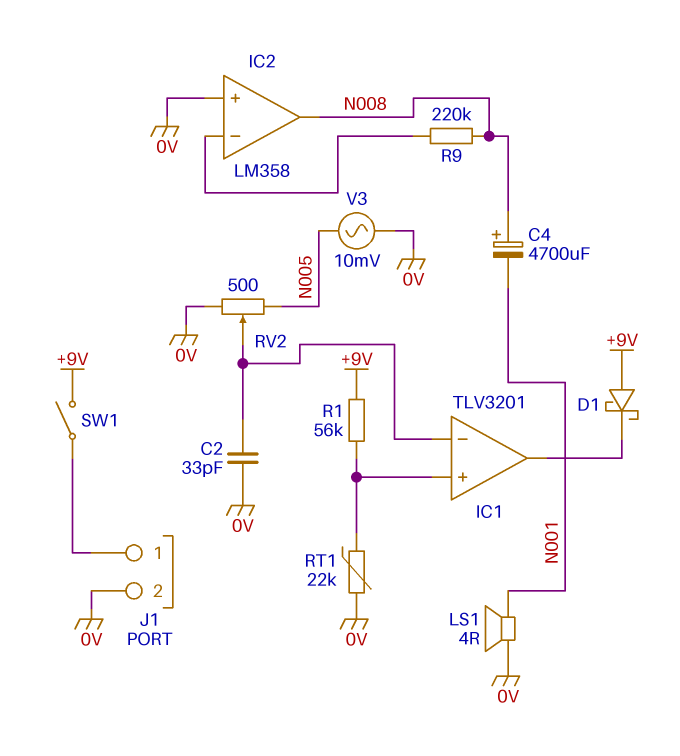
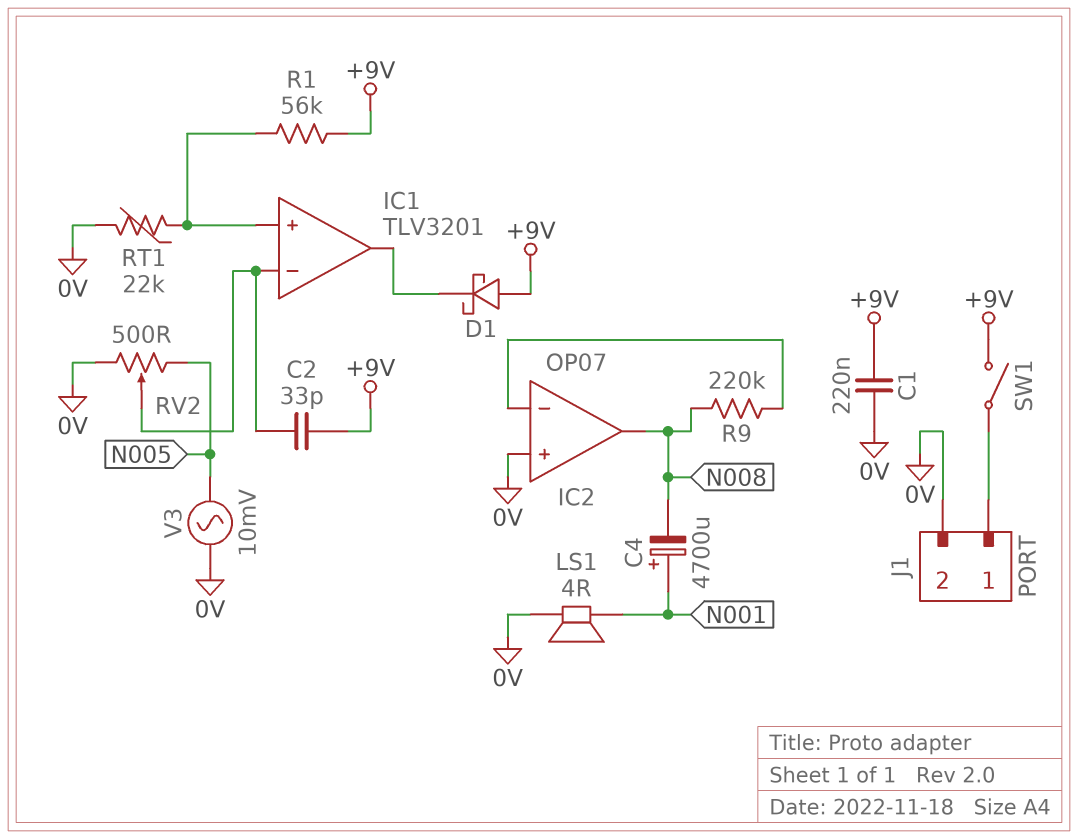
C1: none -> 220nF (+9V, 0V)
C2: 33pF (0V, IC1/in-) -> 33pF (+9V, IC1/in-)
C4: 4700uF (plus N008, minus N001) -> 4700uF (plus N001, minus N008)
IC2: LM358 -> OP07

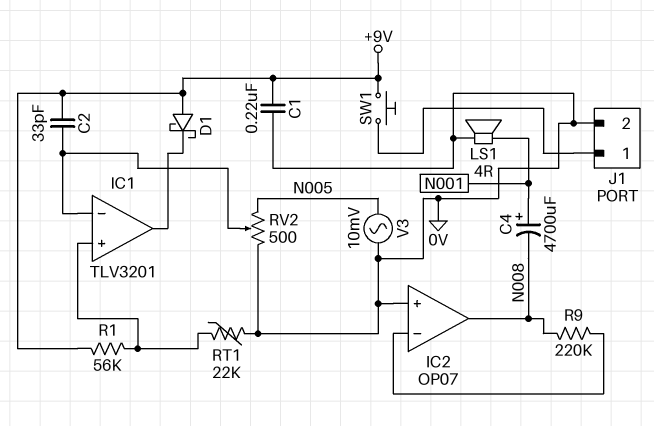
SW1: switch (+9V, J1/1) -> button (+9V, J1/1)

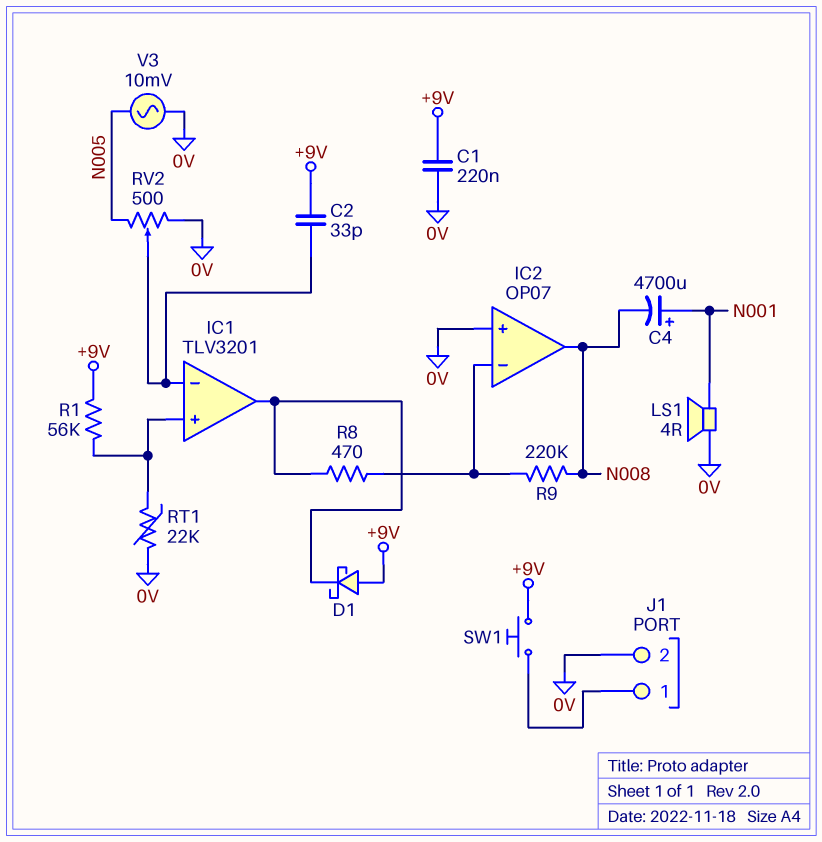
R8: none -> 470 (IC1/out, IC2/in-)

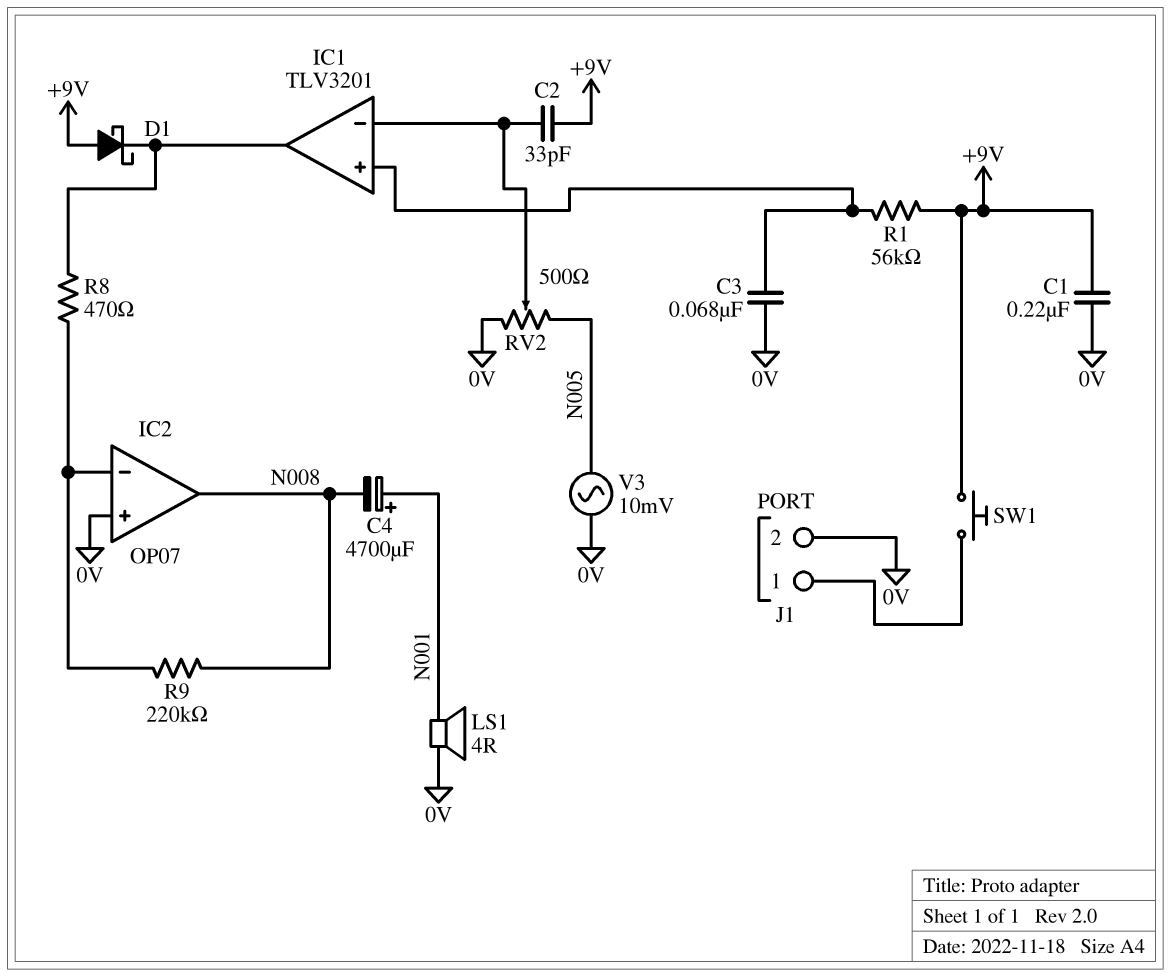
C3: none -> 68nF (0V, IC1/in+)
RT1: 22k (0V, IC1/in+) -> none

